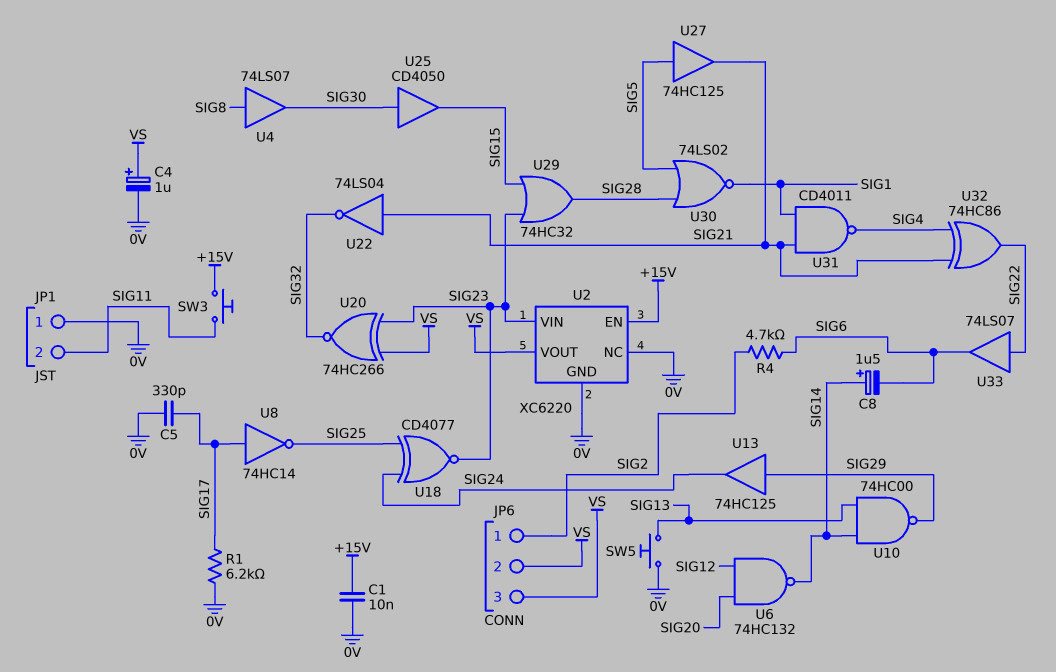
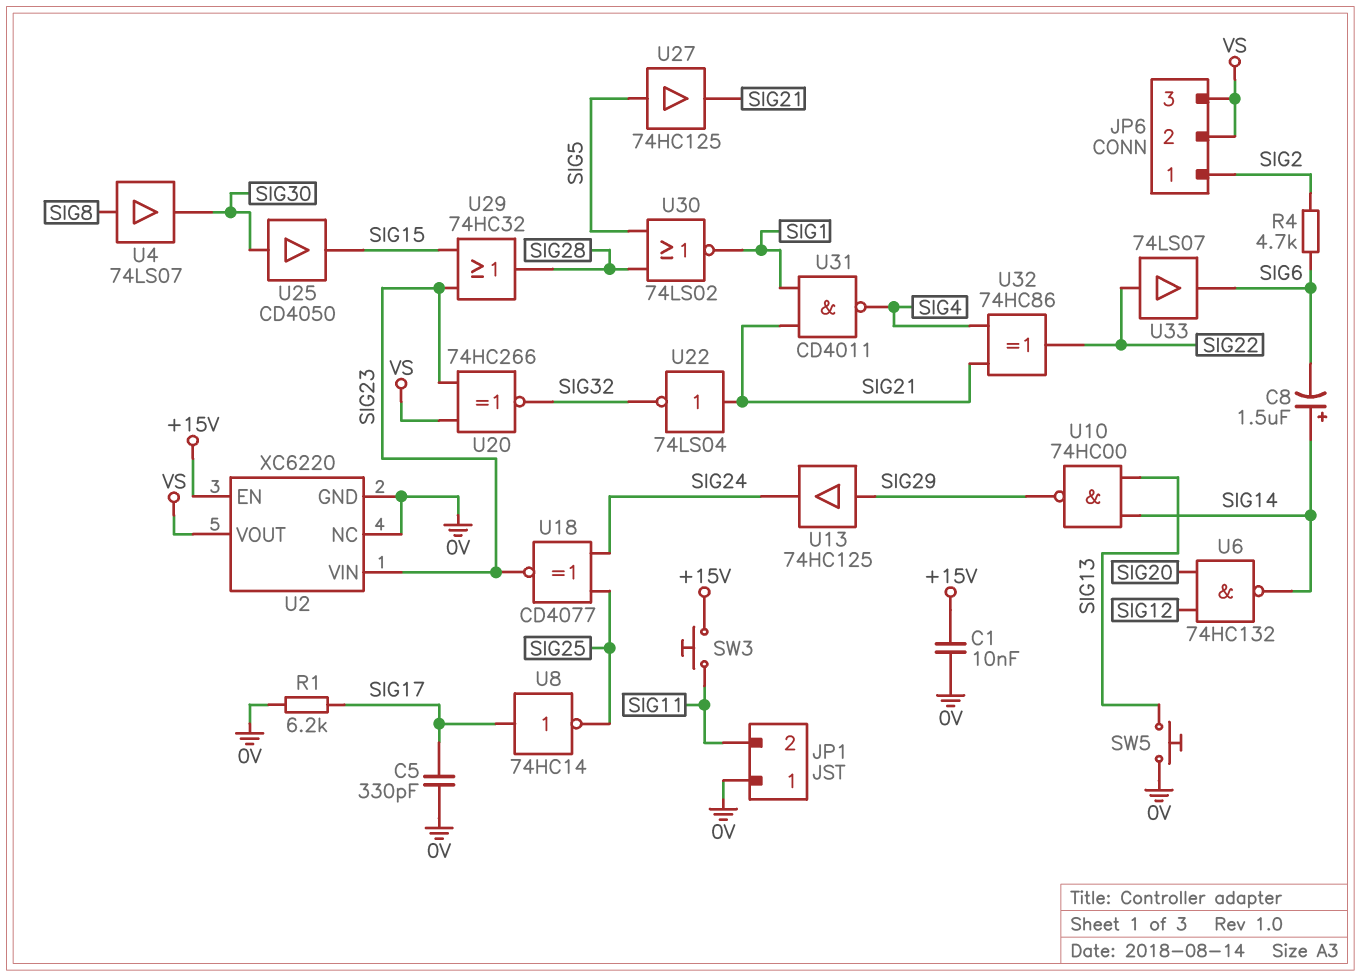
C4: 1uF (plus VS, minus 0V) -> none

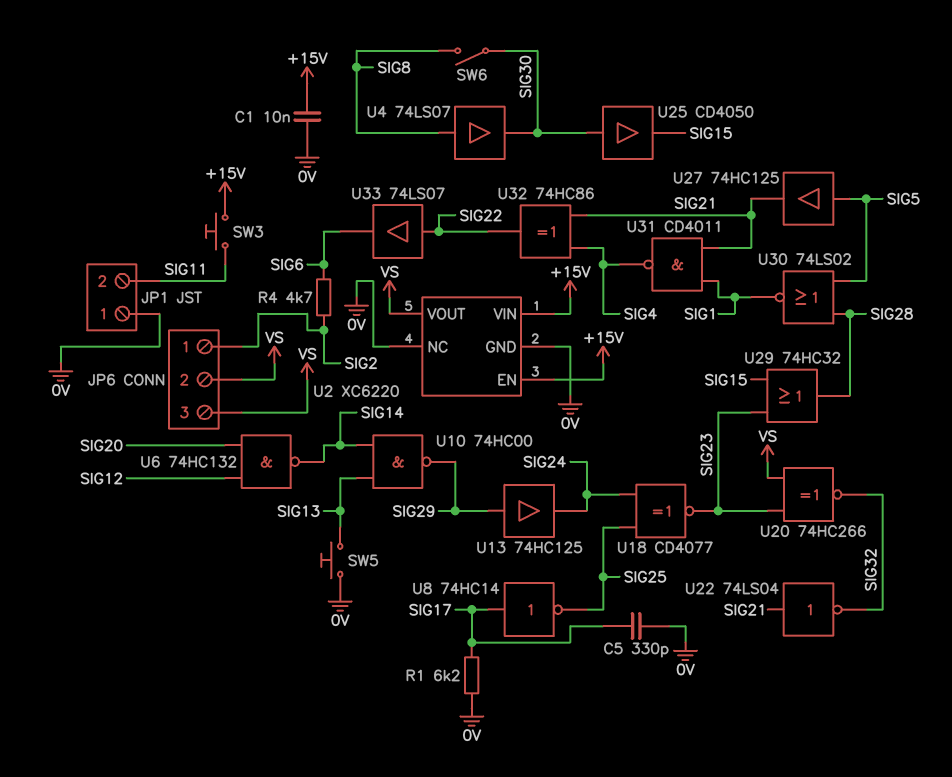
C8: 1.5uF (plus SIG14, minus SIG6) -> none
SW6: none -> switch (SIG8, SIG30)
U2 pin VIN: SIG23 -> +15V

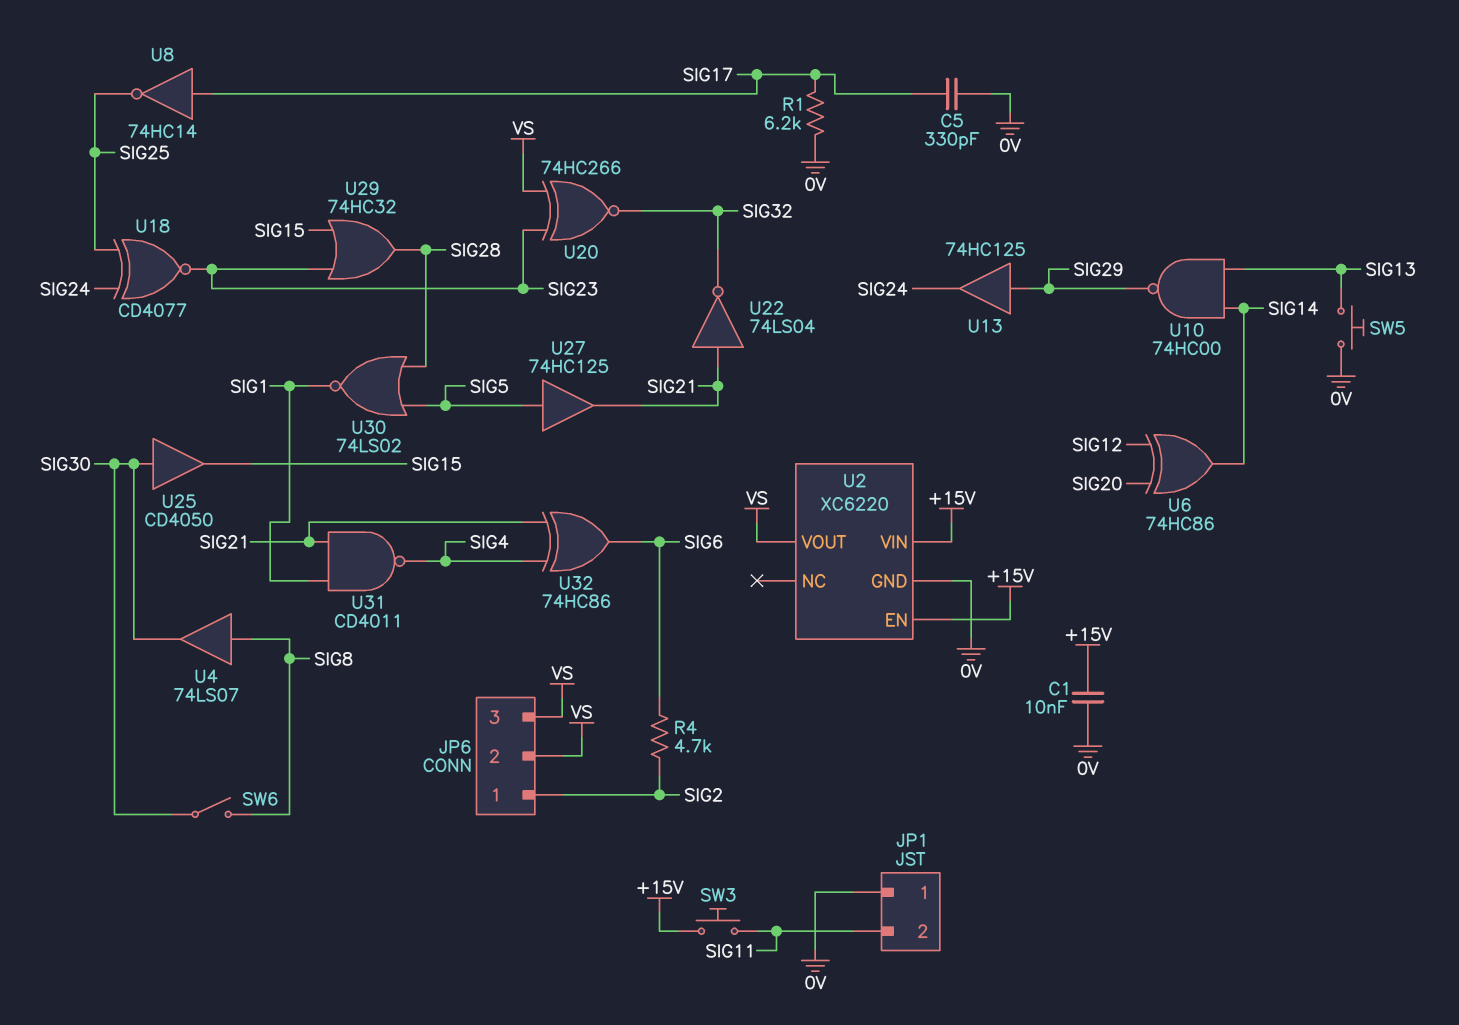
U2 pin NC: 0V -> none
U6: NAND 74HC132 (in SIG12, in SIG20, out SIG14) -> XOR 74HC86 (in SIG12, in SIG20, out SIG14)
U32: XOR 74HC86 (in SIG4, in SIG21, out SIG22) -> XOR 74HC86 (in SIG4, in SIG21, out SIG6)
U33: buffer 74LS07 (in SIG22, out SIG6) -> none

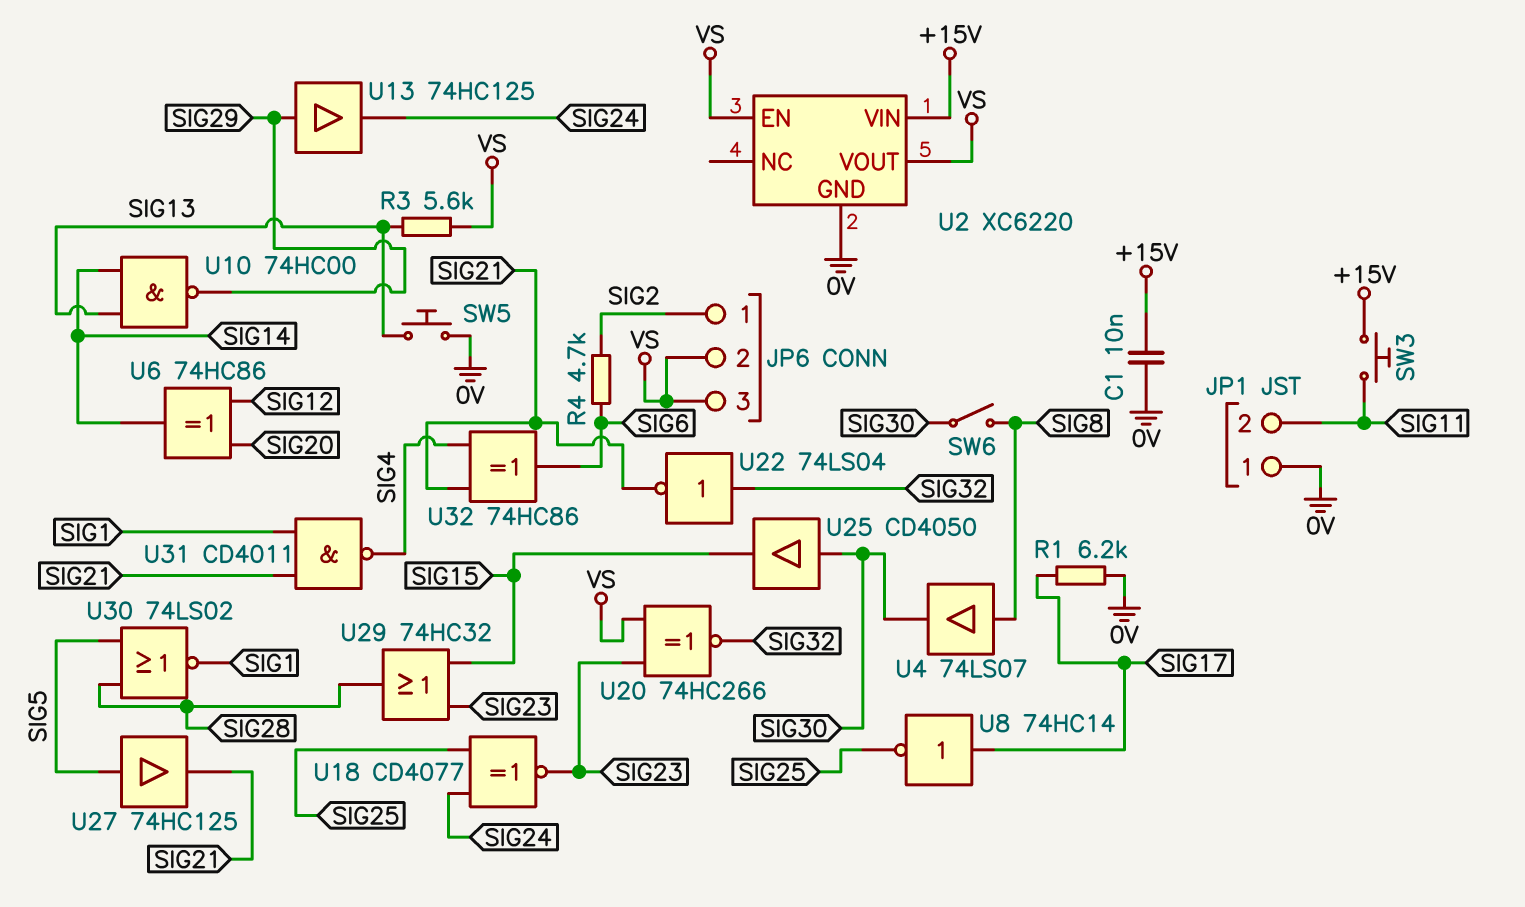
C5: 330pF (0V, SIG17) -> none
R3: none -> 5.6k (SIG13, VS)
U2 pin EN: +15V -> VS
U22: NOT 74LS04 (in SIG21, out SIG32) -> NOT 74LS04 (in SIG32, out SIG21)

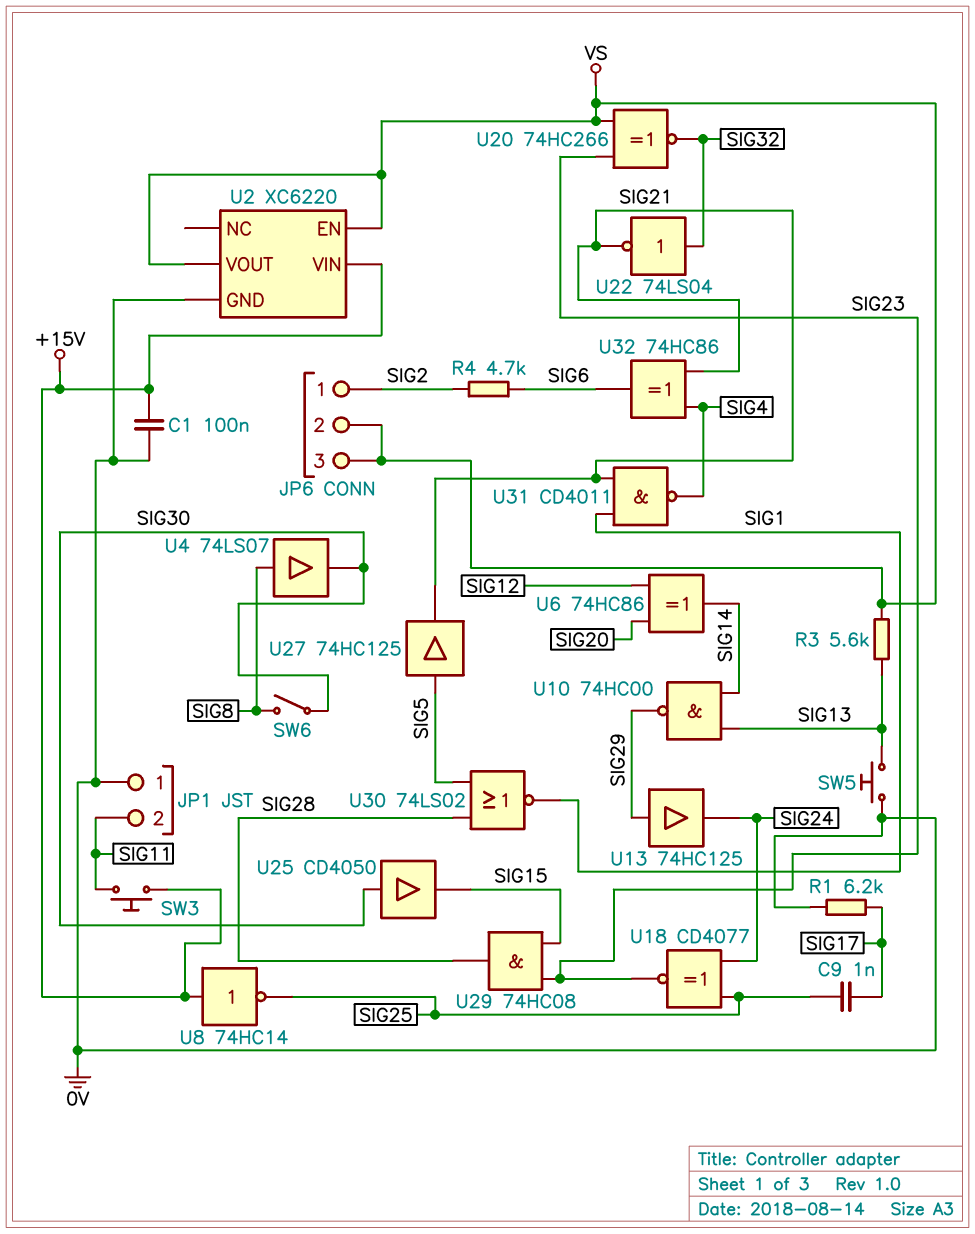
C1: 10nF (+15V, 0V) -> 100nF (+15V, 0V)
C9: none -> 1nF (SIG17, SIG25)
U8: NOT 74HC14 (in SIG17, out SIG25) -> NOT 74HC14 (in +15V, out SIG25)
U29: OR 74HC32 (in SIG15, in SIG23, out SIG28) -> AND 74HC08 (in SIG15, in SIG23, out SIG28)

